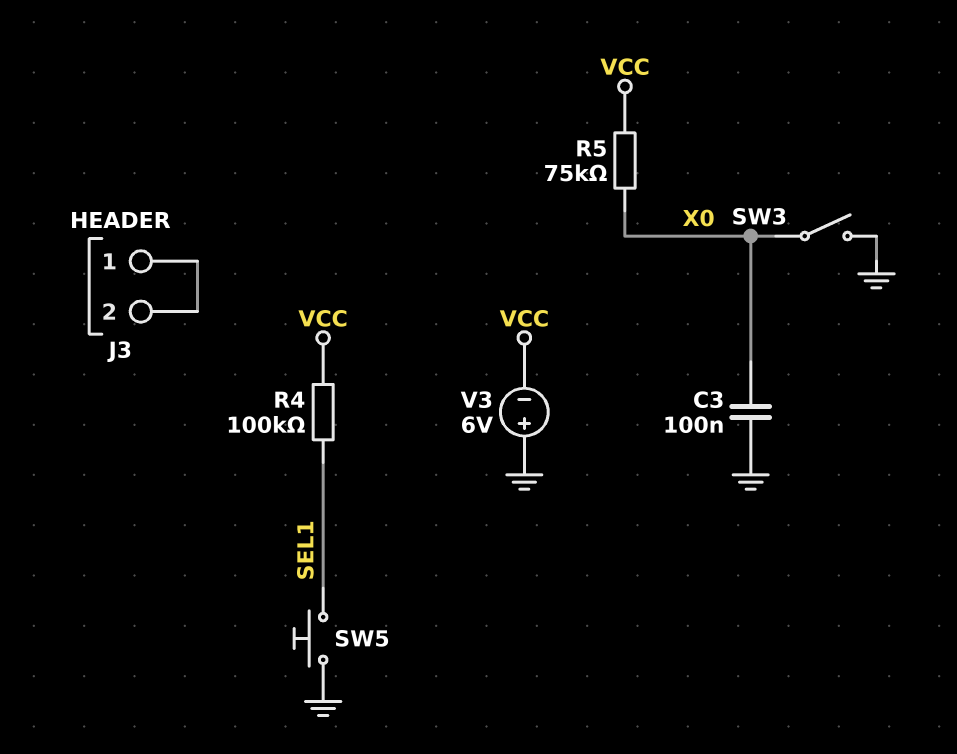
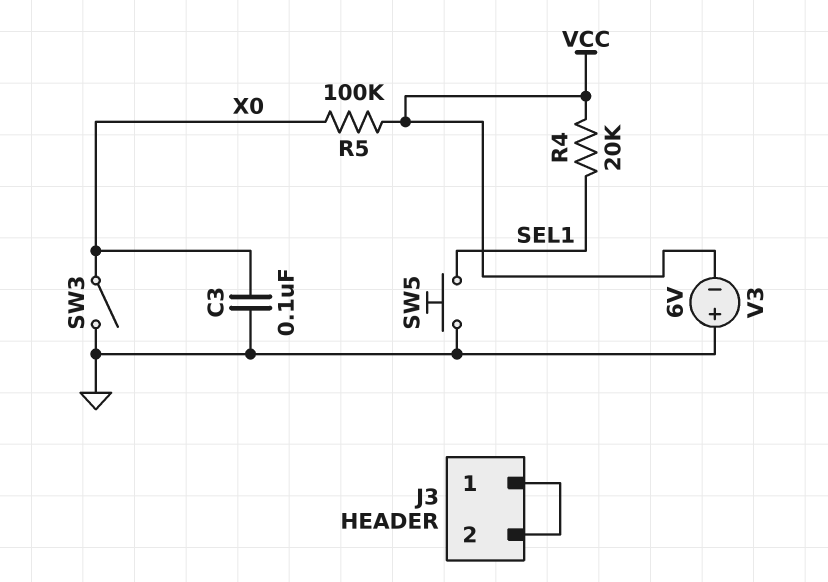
R4: 100k (SEL1, VCC) -> 20k (SEL1, VCC)
R5: 75k (VCC, X0) -> 100k (VCC, X0)

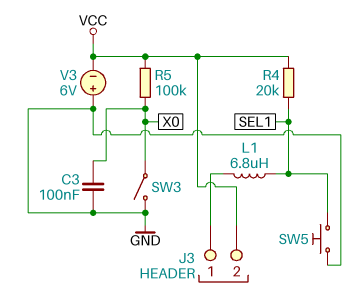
J3 pin 2: J3/1 -> VCC
L1: none -> 6.8uH (J3/1, SEL1)

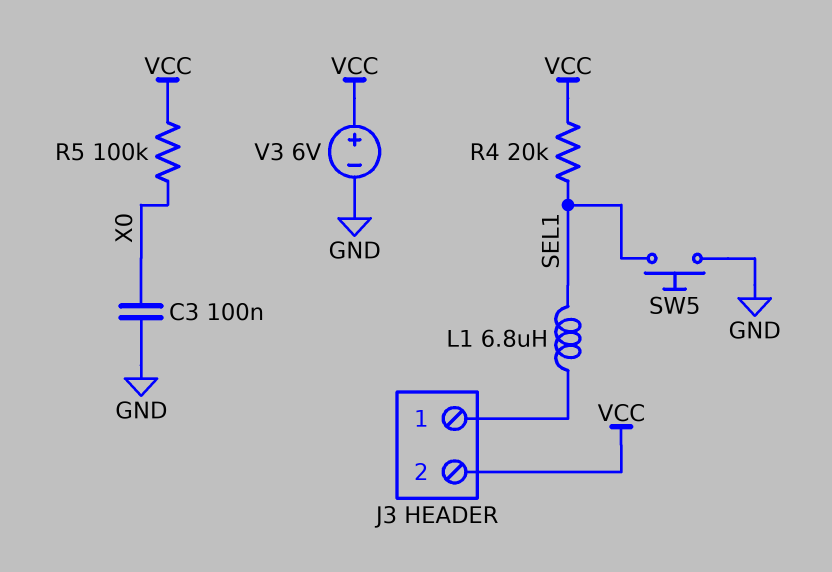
SW3: switch (GND, X0) -> none
V3: 6V (plus GND, minus VCC) -> 6V (plus VCC, minus GND)

